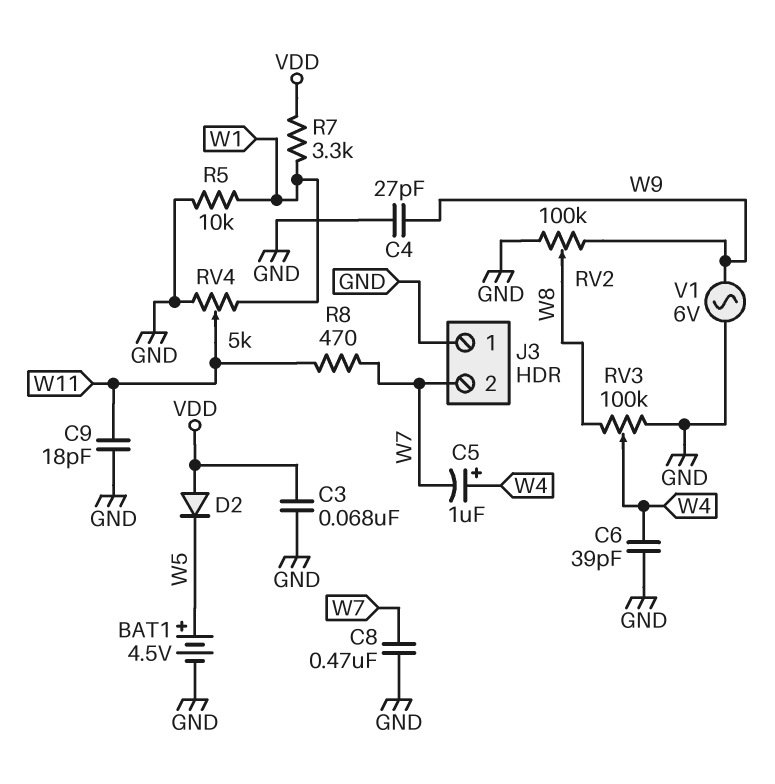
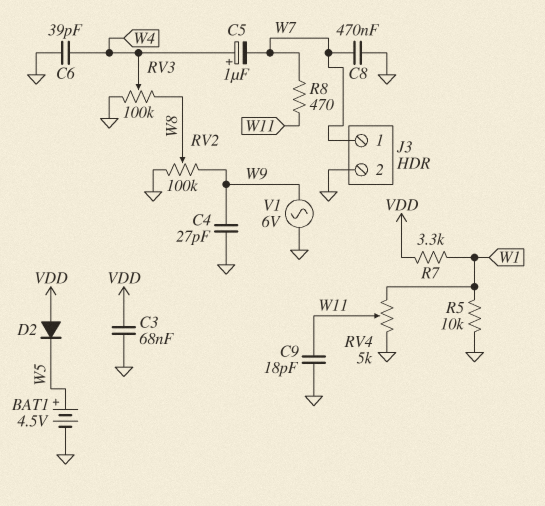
J3 pin 1: GND -> W7
J3 pin 2: W7 -> GND

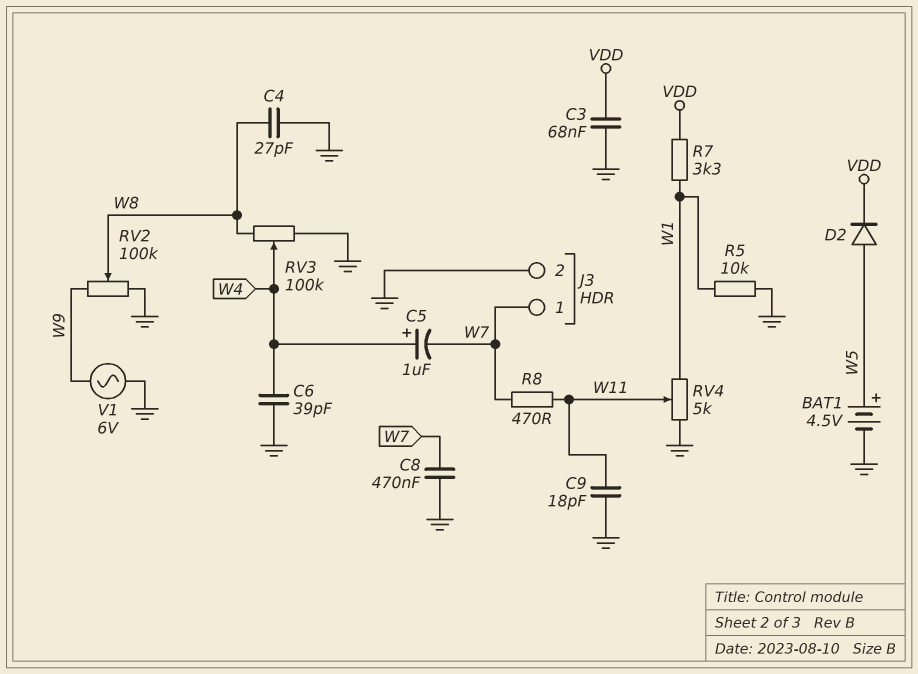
C4: 27pF (GND, W9) -> 27pF (GND, W8)
D2: diode (A VDD, K W5) -> diode (A W5, K VDD)

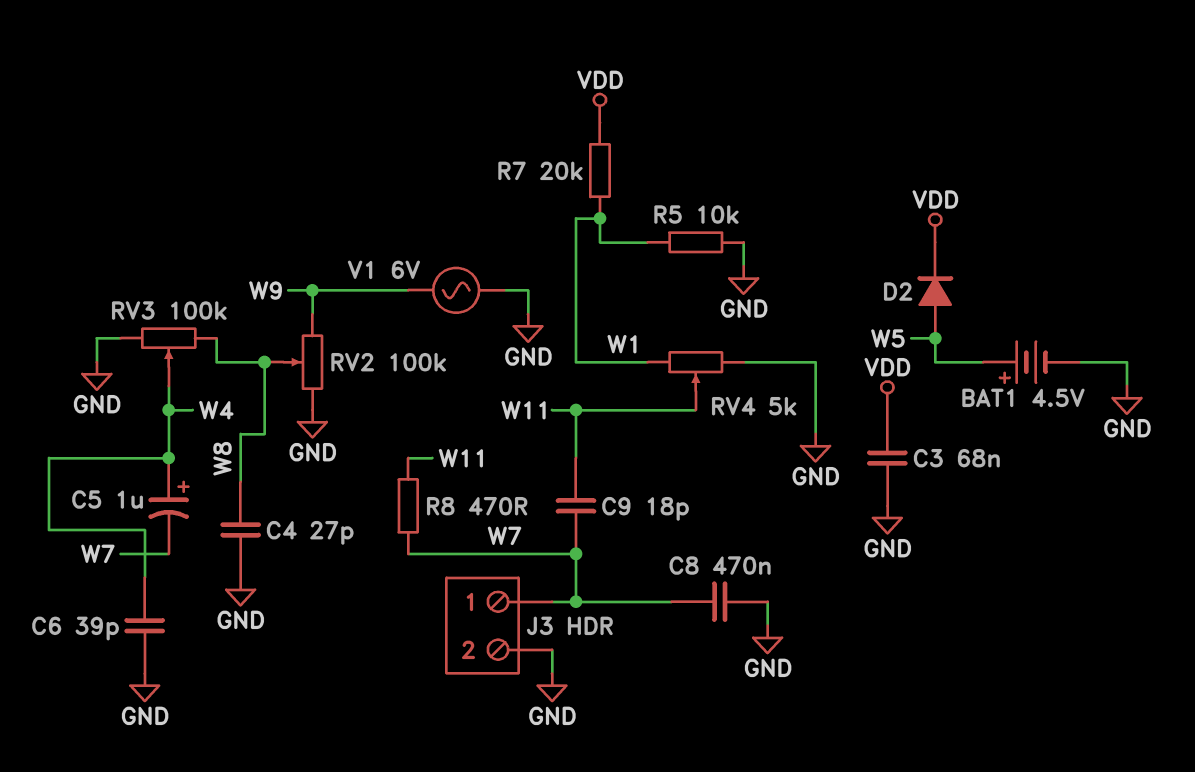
C9: 18pF (GND, W11) -> 18pF (W7, W11)
R7: 3.3k (VDD, W1) -> 20k (VDD, W1)

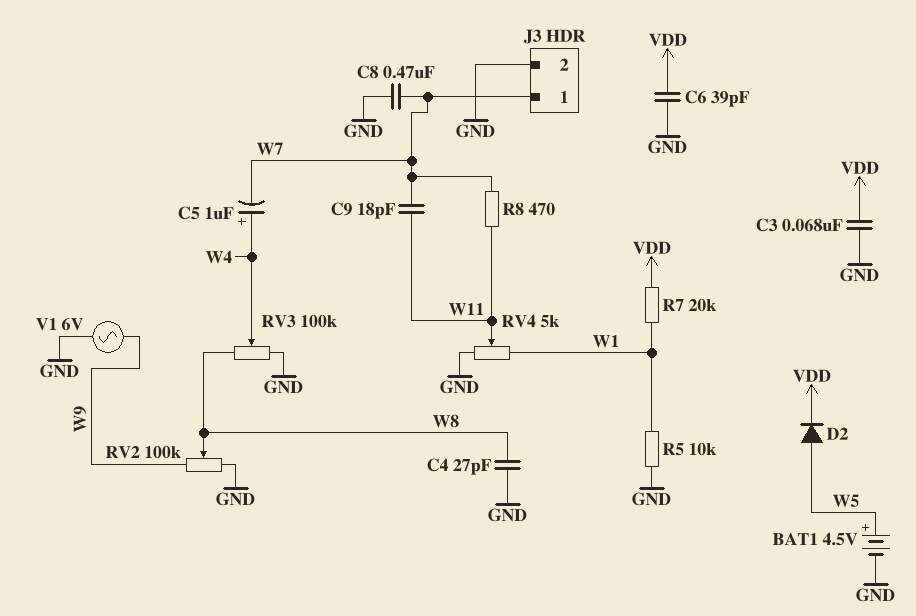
C6: 39pF (GND, W4) -> 39pF (GND, VDD)

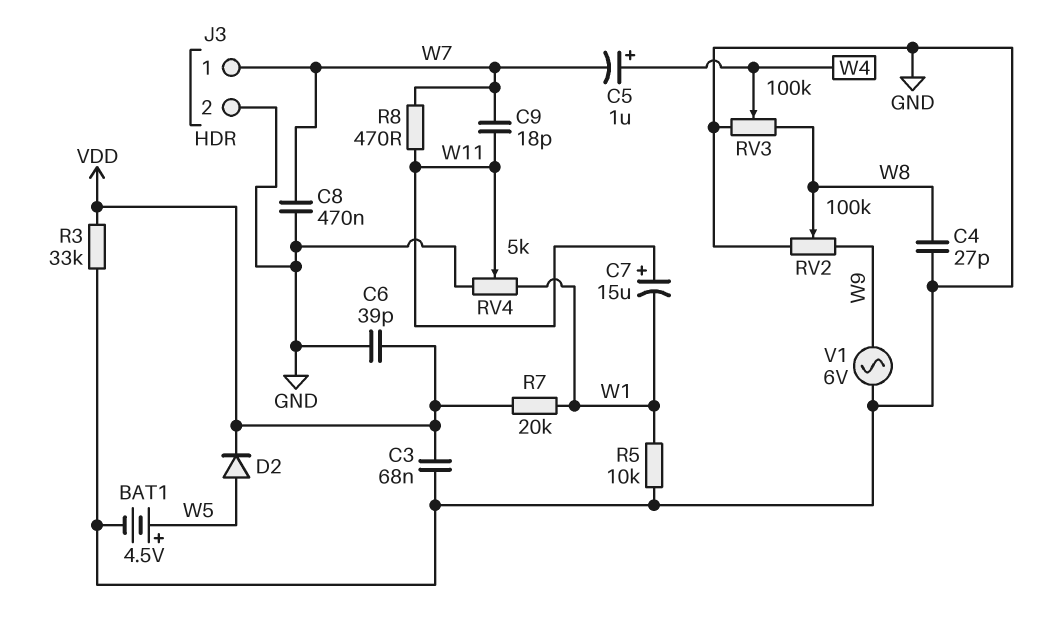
C7: none -> 15uF (plus W11, minus W1)
R3: none -> 33k (GND, VDD)

